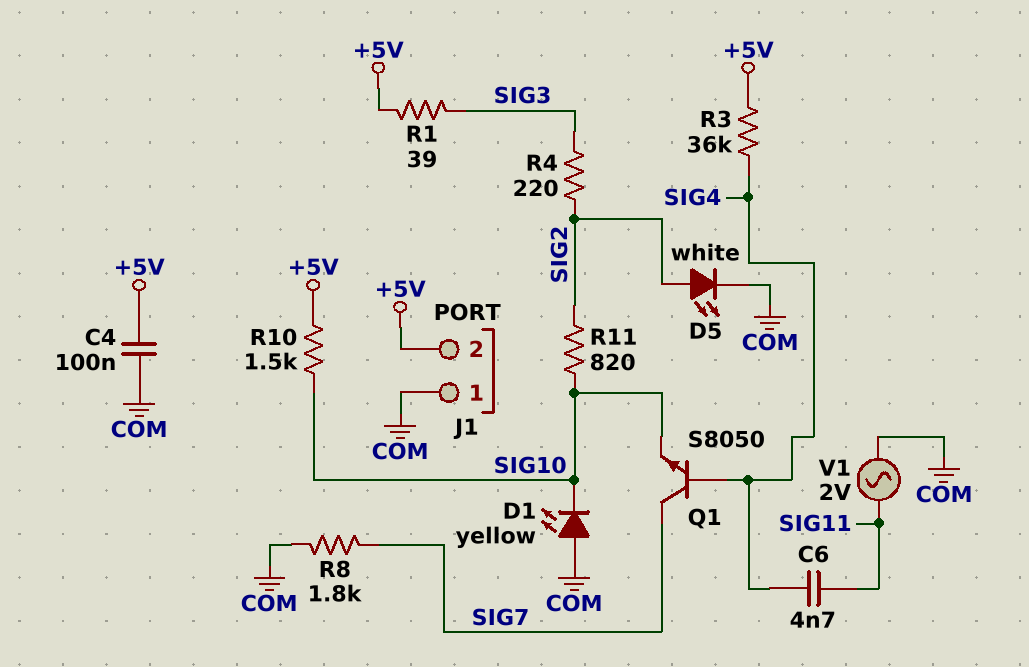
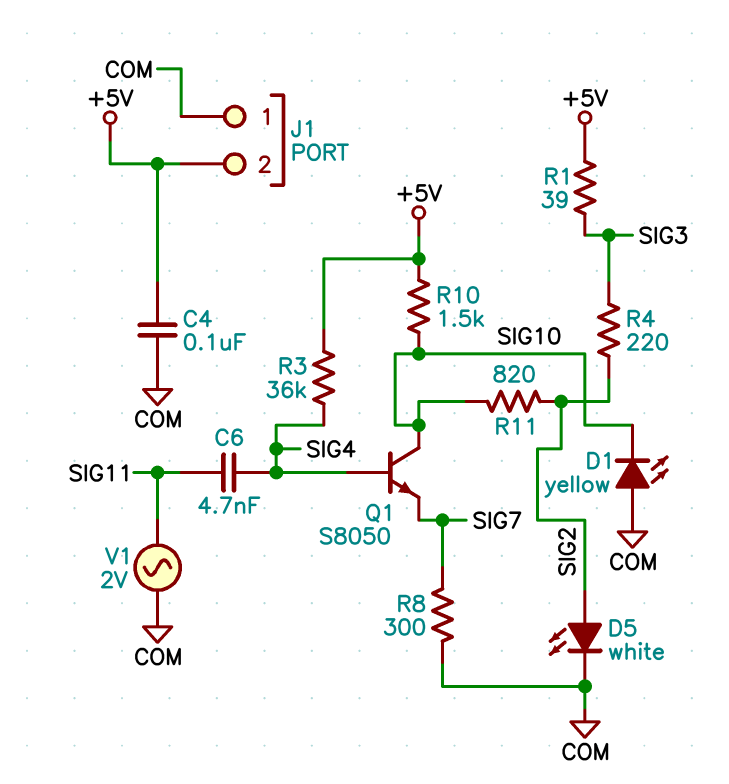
Q1: NPN S8050 (B SIG4, C SIG7, E SIG10) -> NPN S8050 (B SIG4, C SIG10, E SIG7)
R8: 1.8k (COM, SIG7) -> 300 (COM, SIG7)

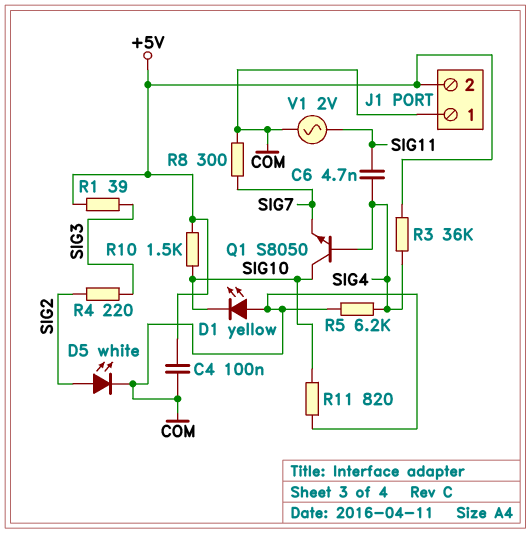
R5: none -> 6.2k (COM, SIG4)
R11: 820 (SIG2, SIG10) -> 820 (COM, SIG10)

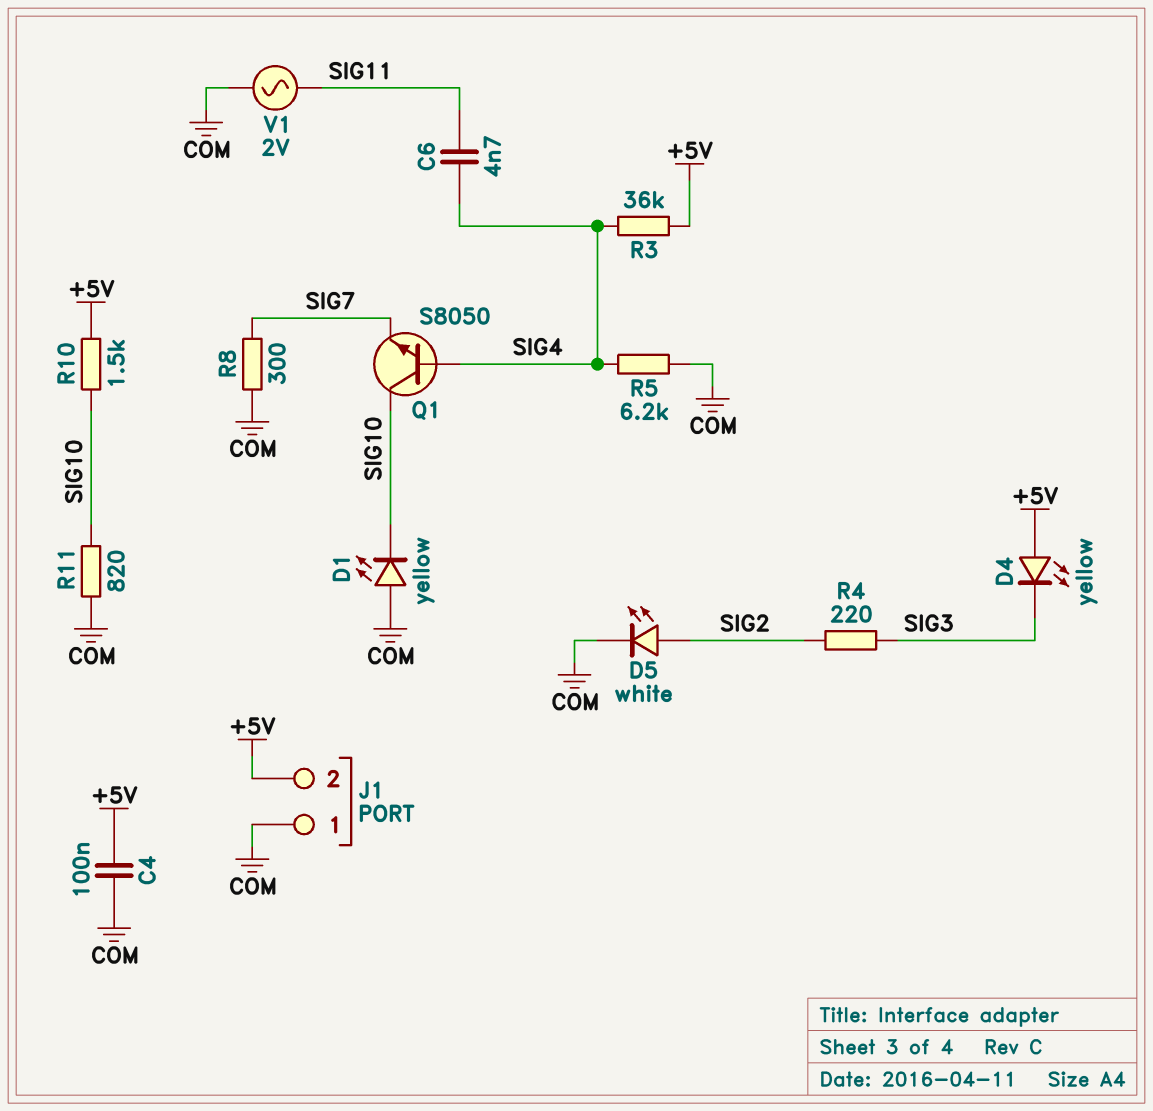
D4: none -> LED yellow (A +5V, K SIG3)
R1: 39 (+5V, SIG3) -> none

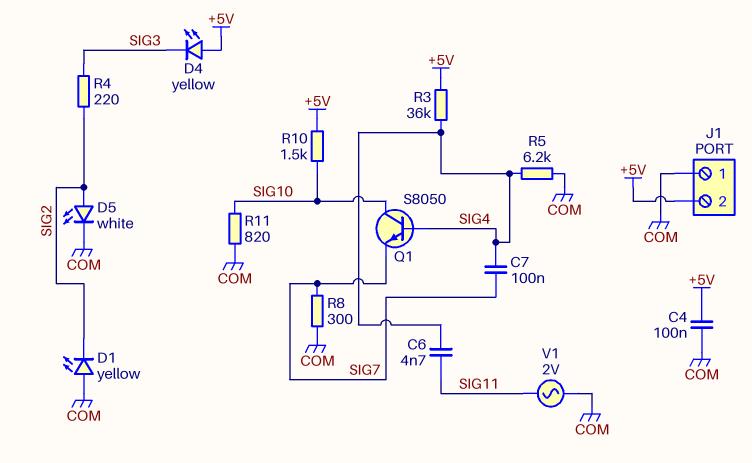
C7: none -> 100nF (SIG4, SIG7)
D1: LED yellow (A COM, K SIG10) -> LED yellow (A COM, K SIG2)

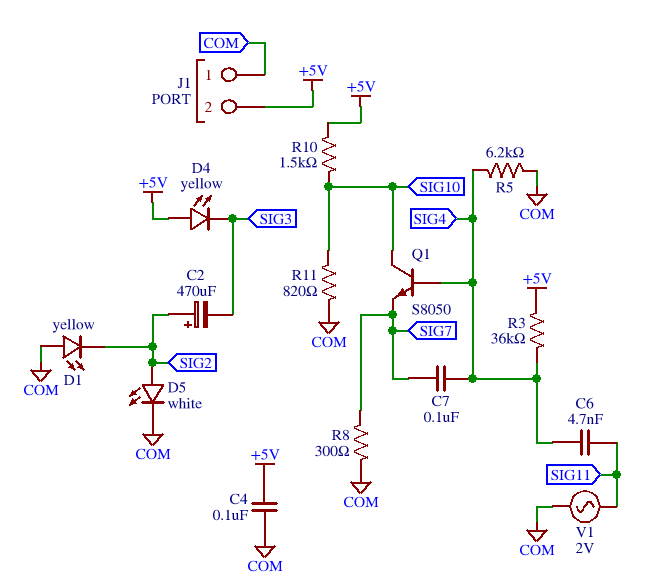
C2: none -> 470uF (plus SIG2, minus SIG3)
R4: 220 (SIG2, SIG3) -> none

